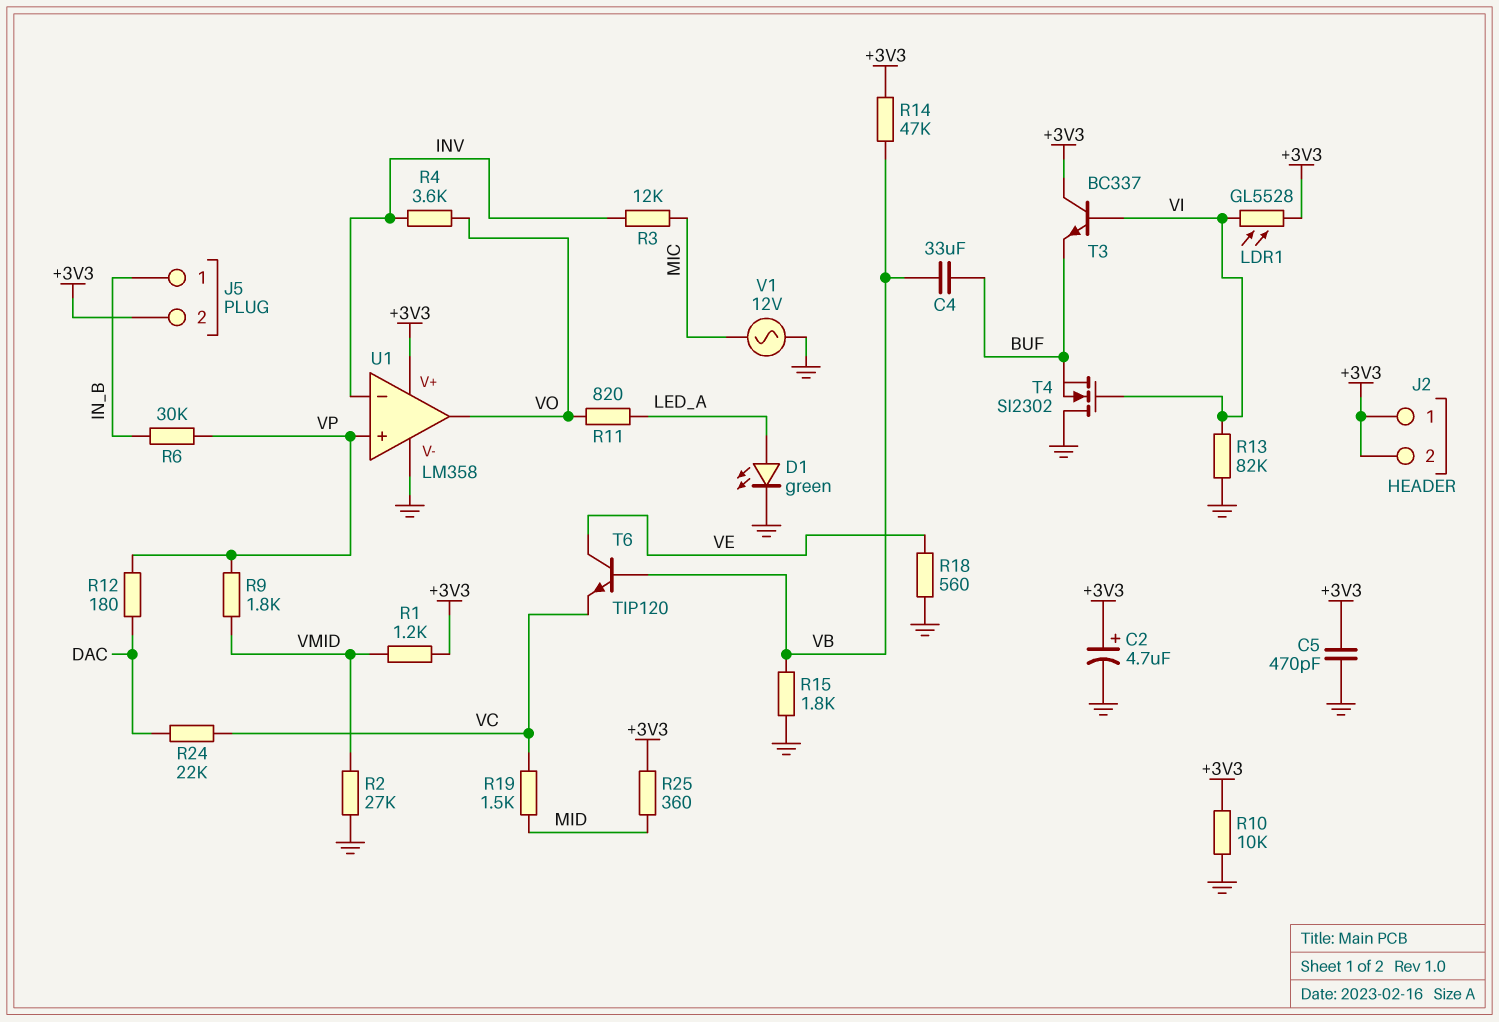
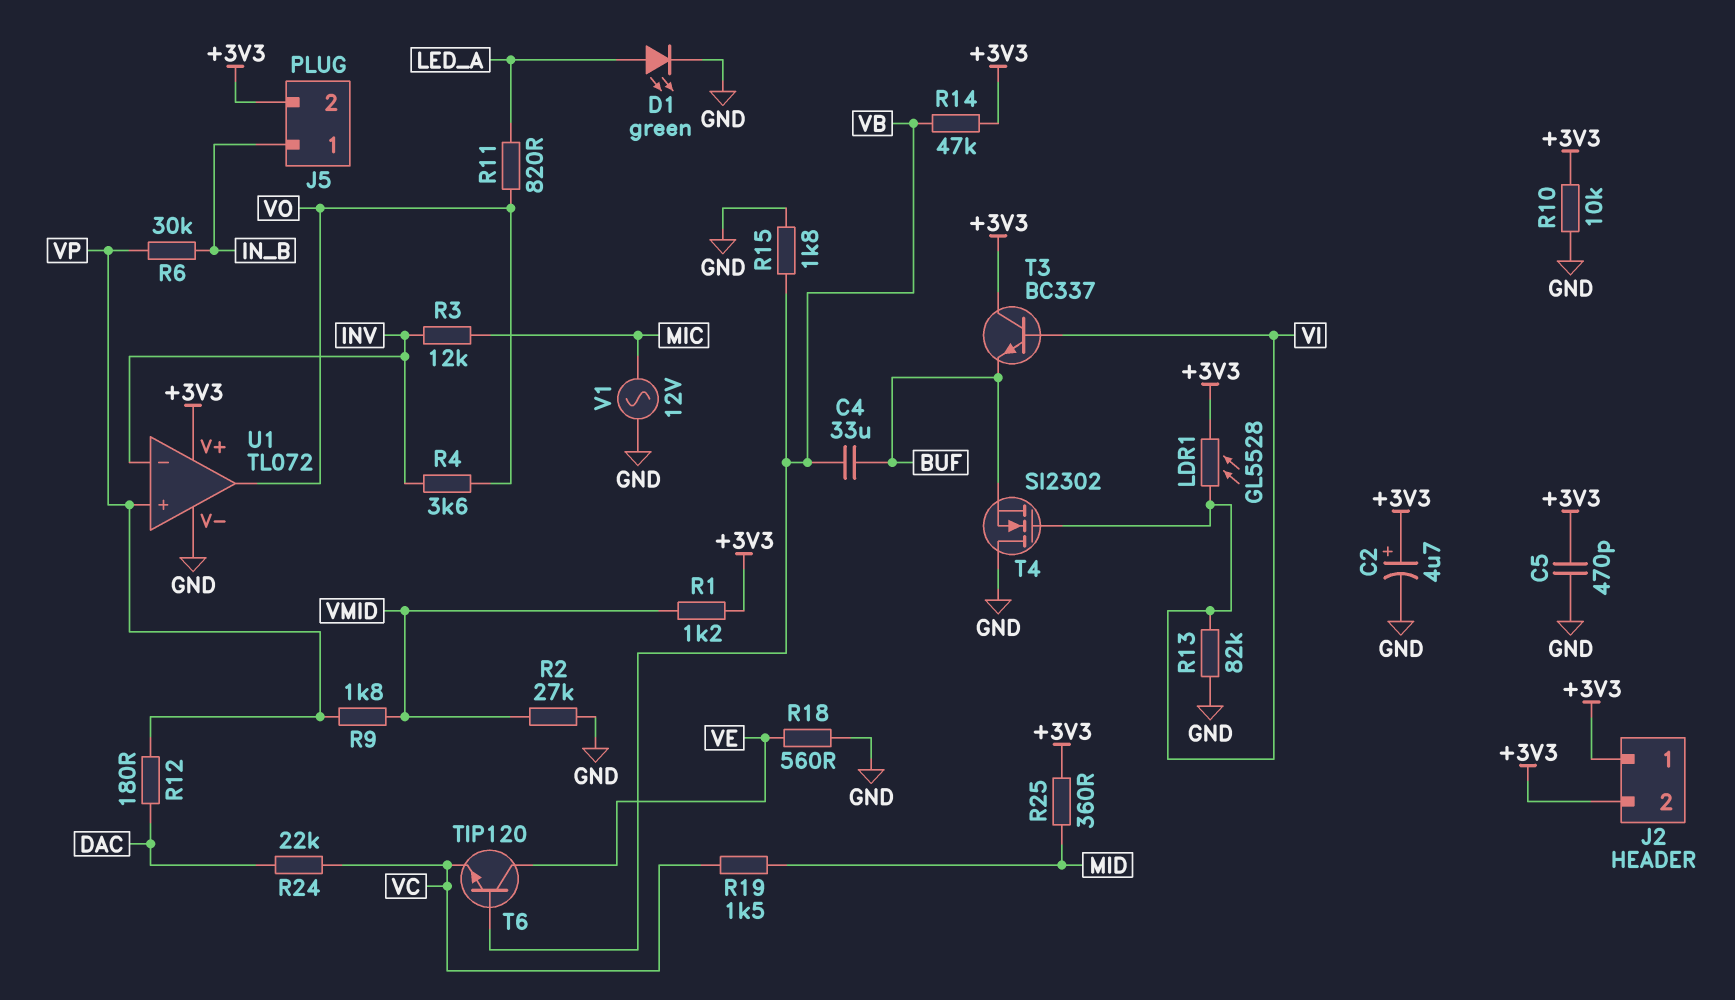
U1: LM358 -> TL072

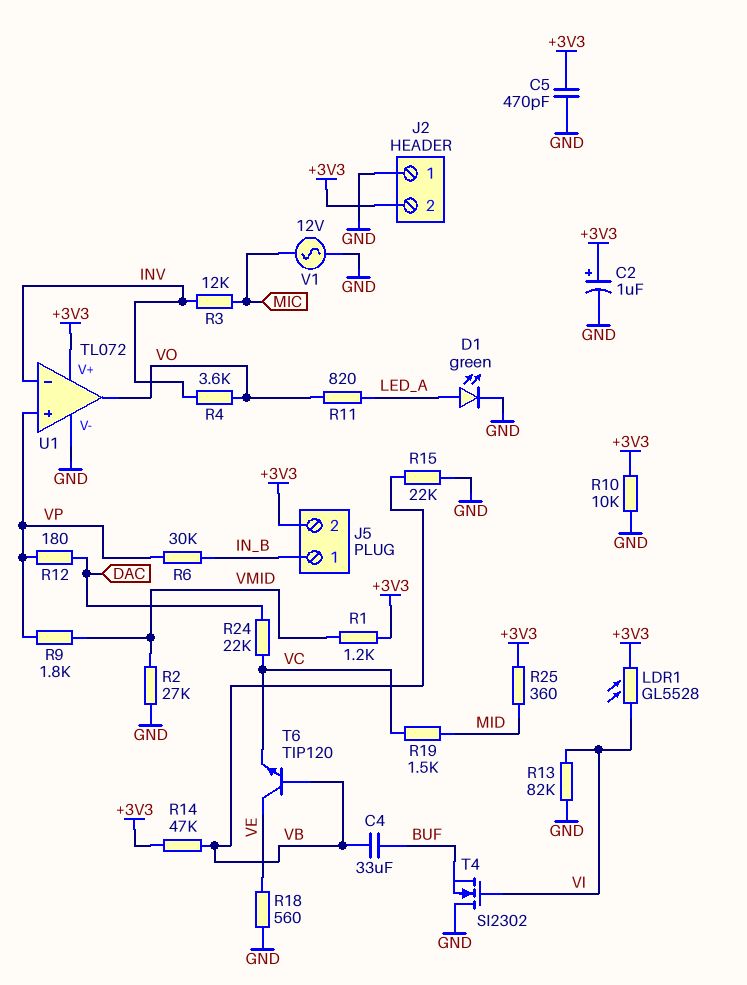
C2: 4.7uF (plus +3V3, minus GND) -> 1uF (plus +3V3, minus GND)
J2 pin 1: +3V3 -> GND
R15: 1.8k (GND, VB) -> 22k (GND, VB)
T3: NPN BC337 (B VI, C +3V3, E BUF) -> none

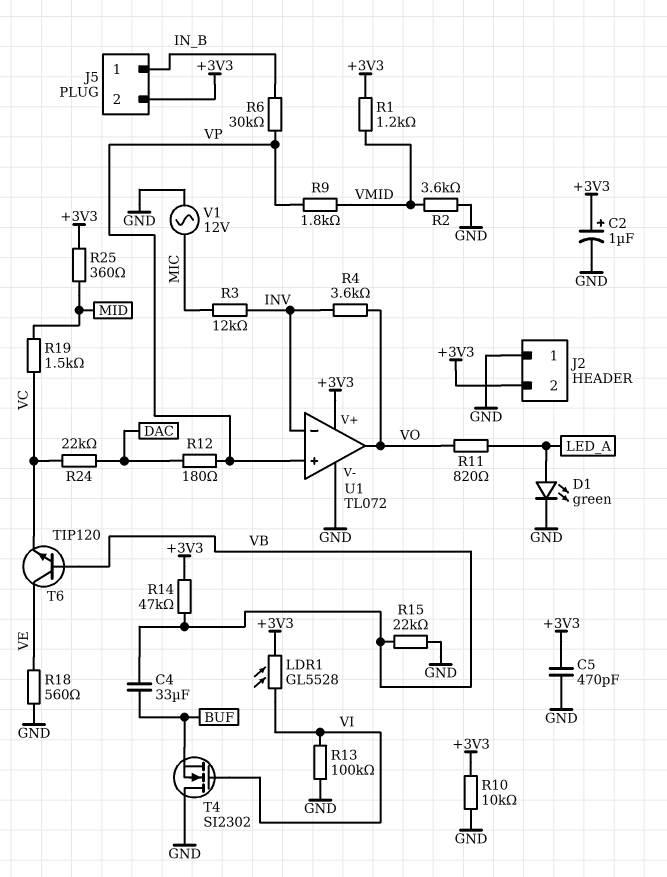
R2: 27k (GND, VMID) -> 3.6k (GND, VMID)
R13: 82k (GND, VI) -> 100k (GND, VI)

